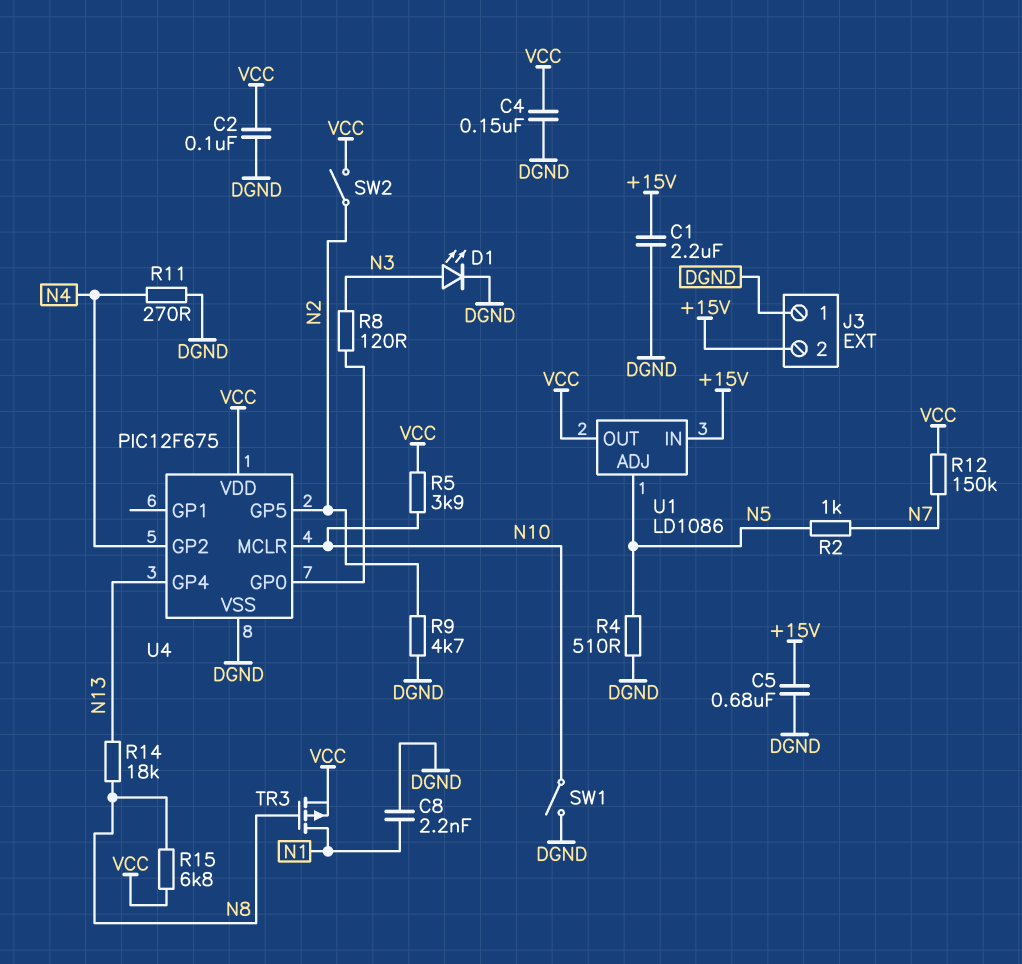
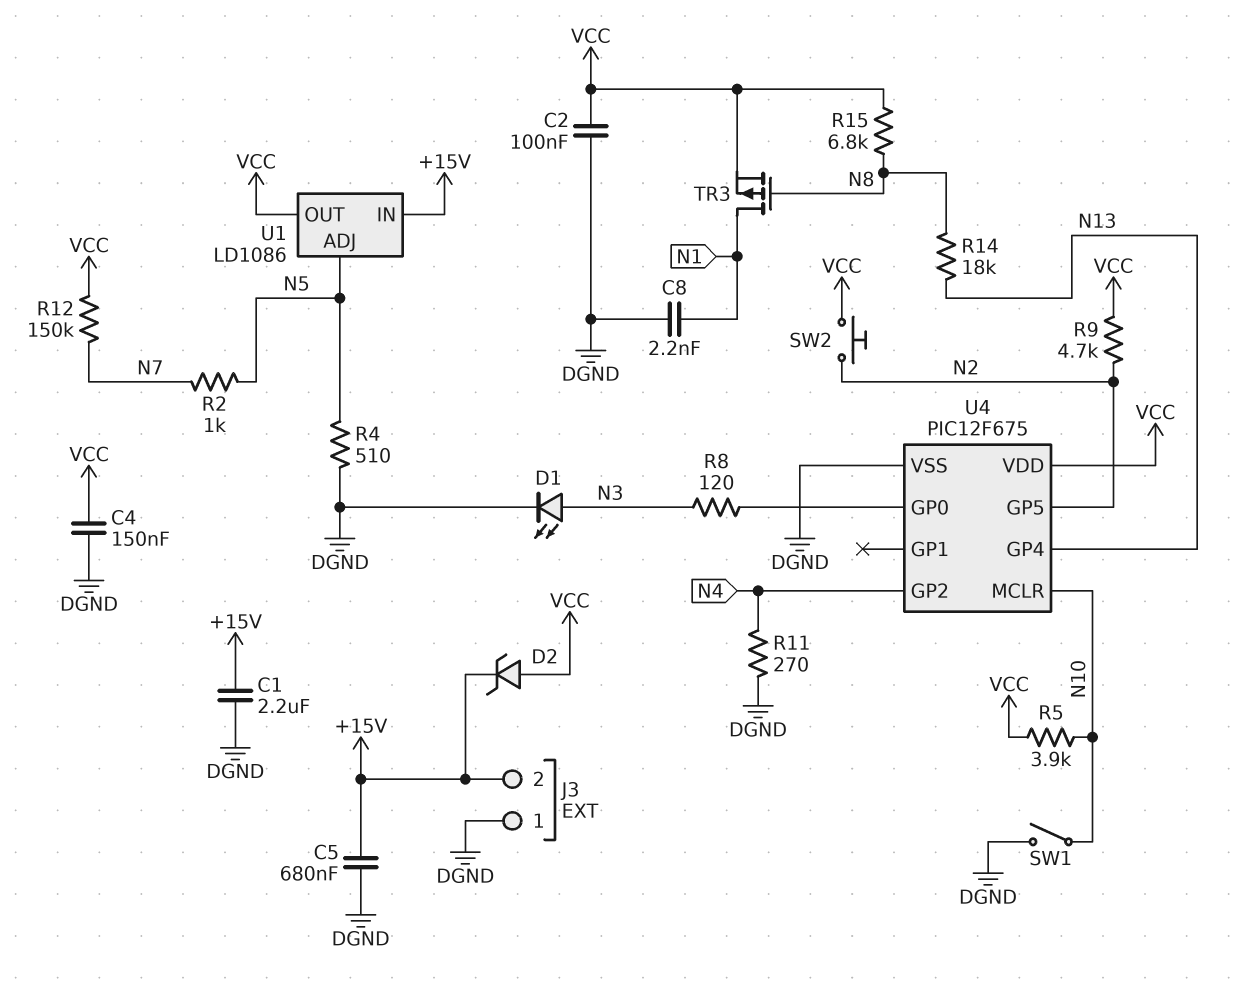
D2: none -> zener (A VCC, K +15V)
R9: 4.7k (DGND, N2) -> 4.7k (N2, VCC)
SW2: switch (N2, VCC) -> button (N2, VCC)

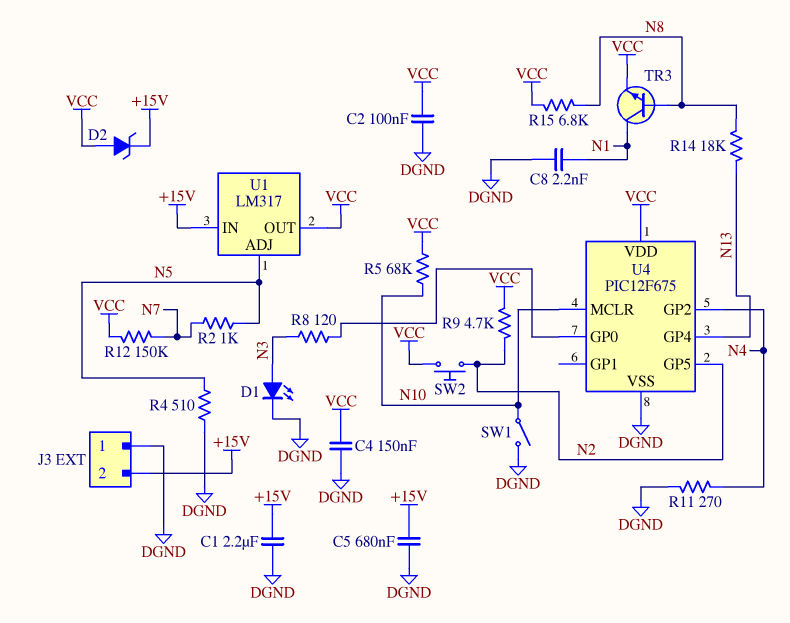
R5: 3.9k (N10, VCC) -> 68k (N10, VCC)
TR3: PMOS (G N8, D N1, S VCC) -> NPN (B N8, C N1, E VCC)
U1: LD1086 -> LM317

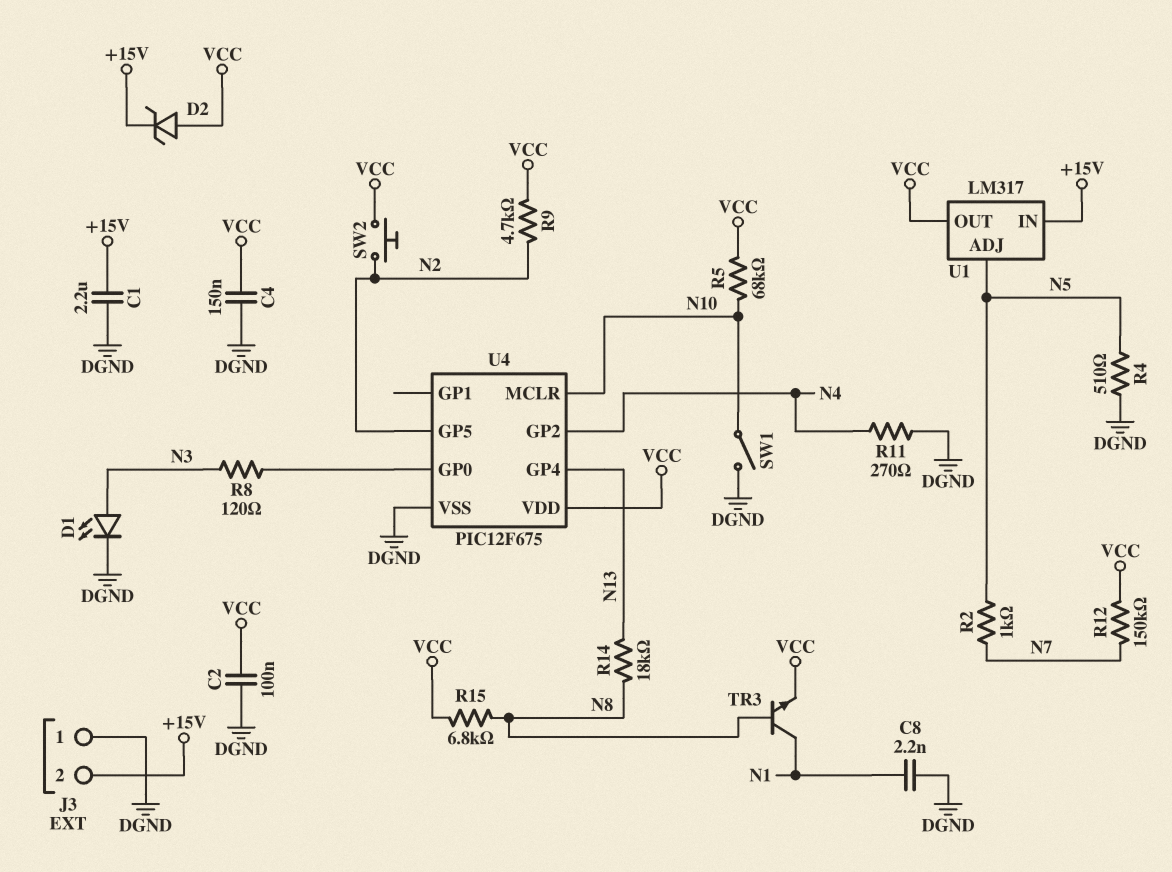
C5: 680nF (+15V, DGND) -> none

